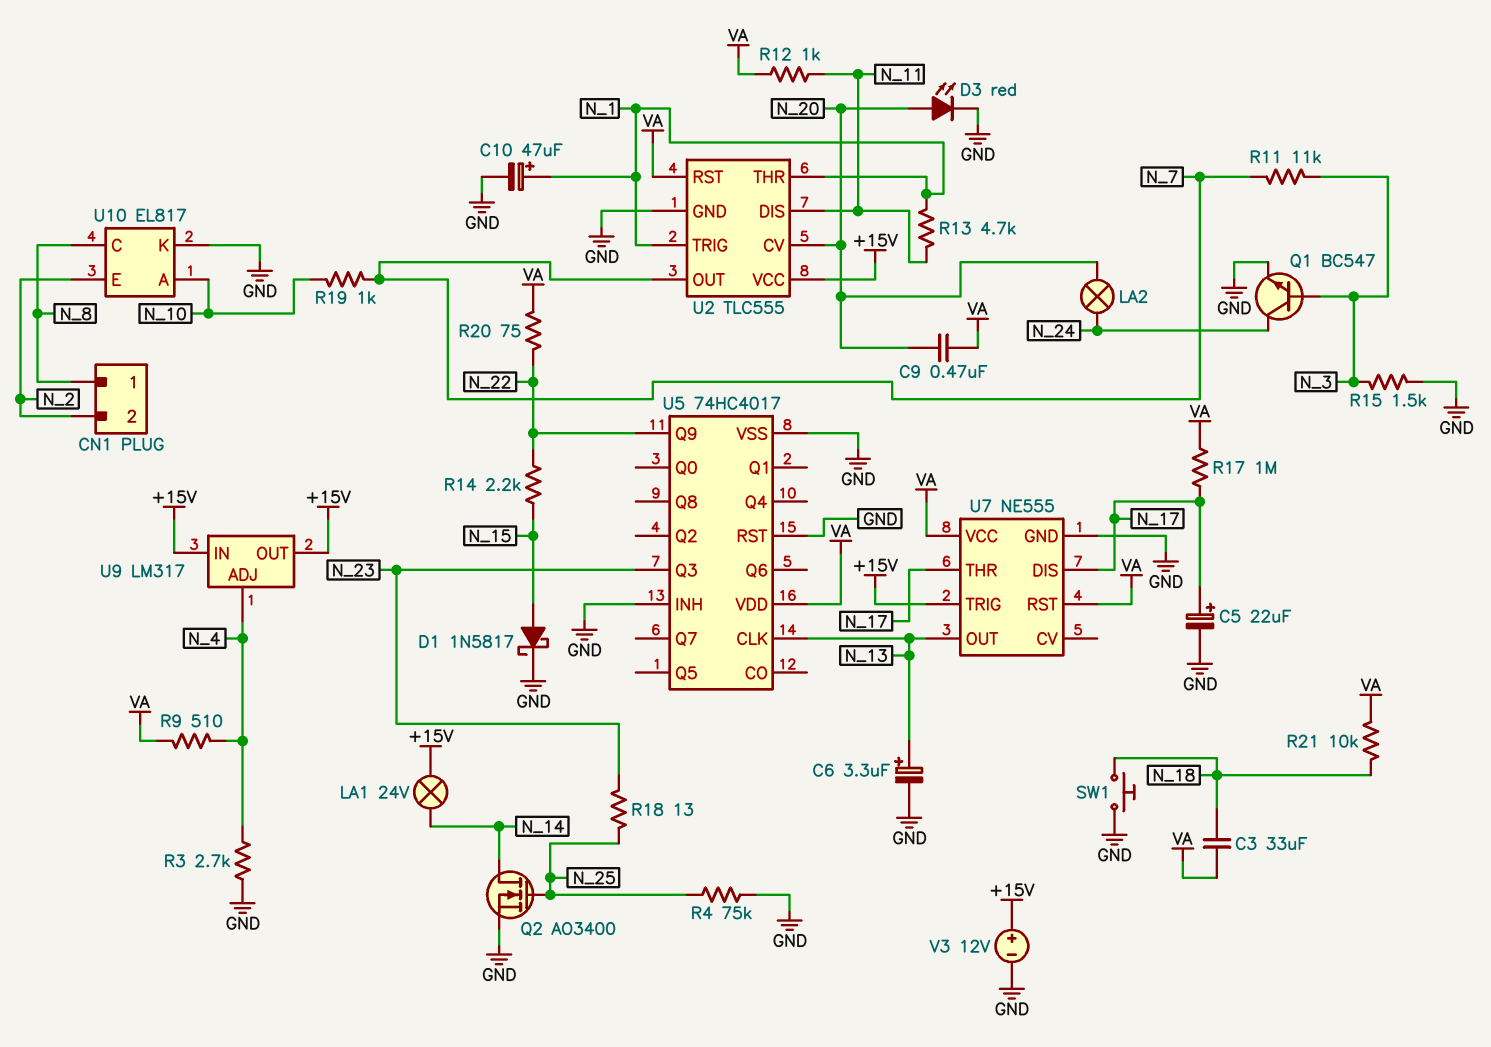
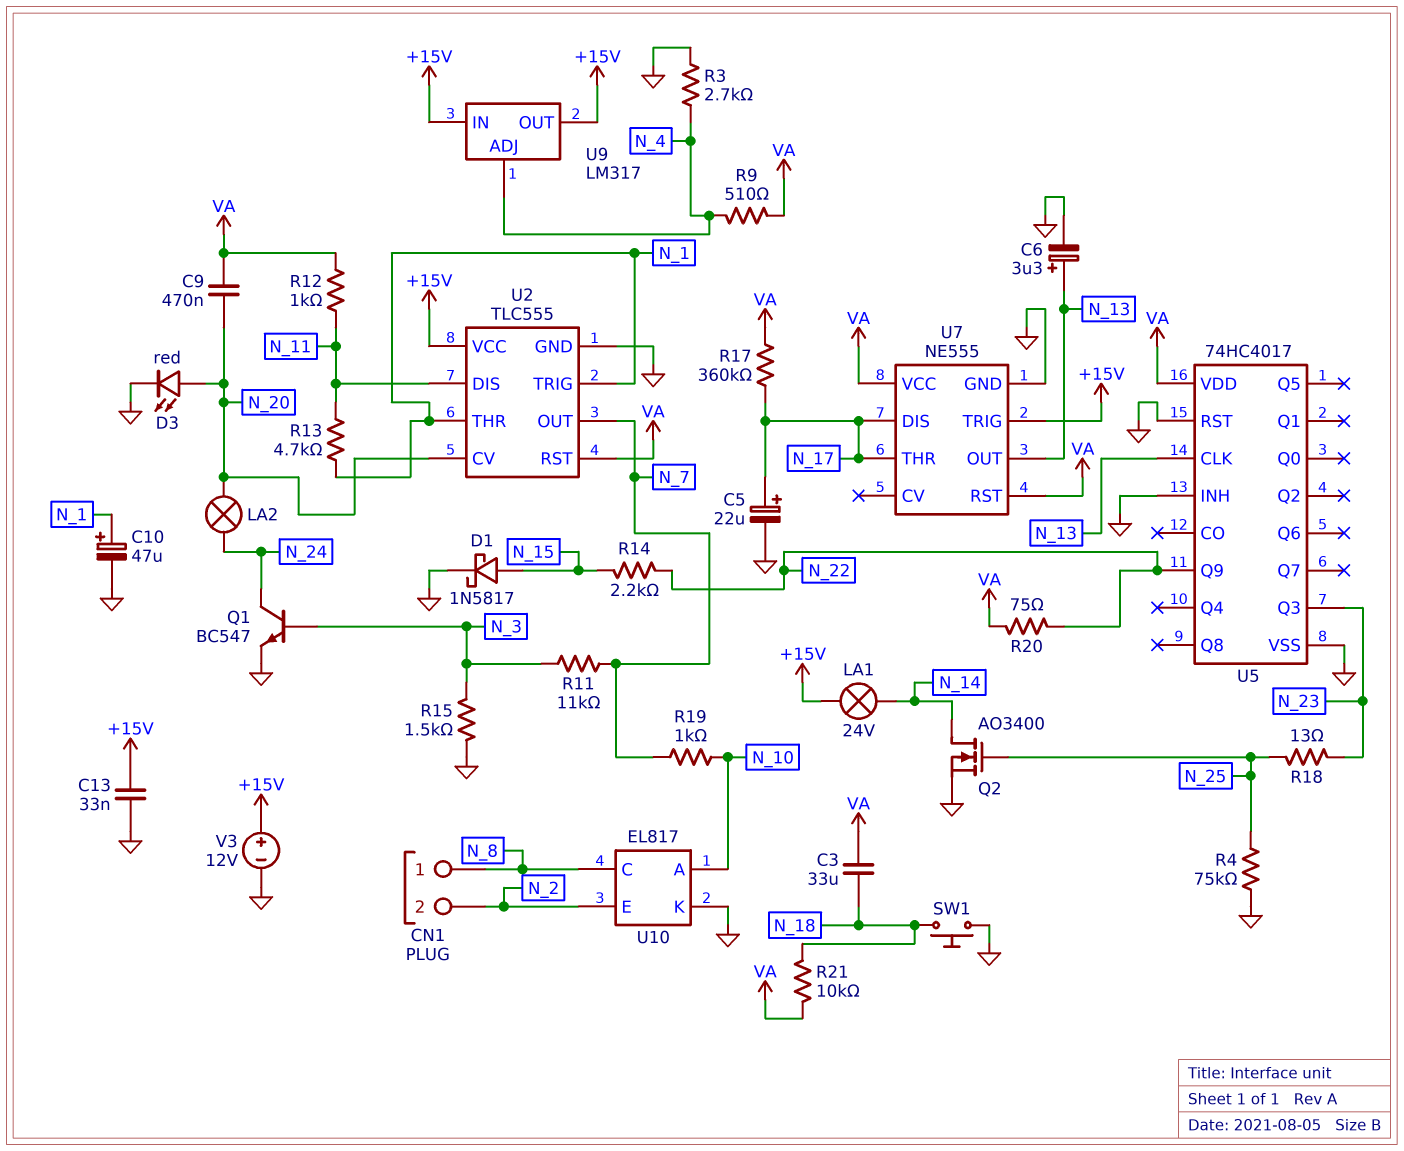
C13: none -> 33nF (+15V, GND)
R17: 1M (N_17, VA) -> 360k (N_17, VA)

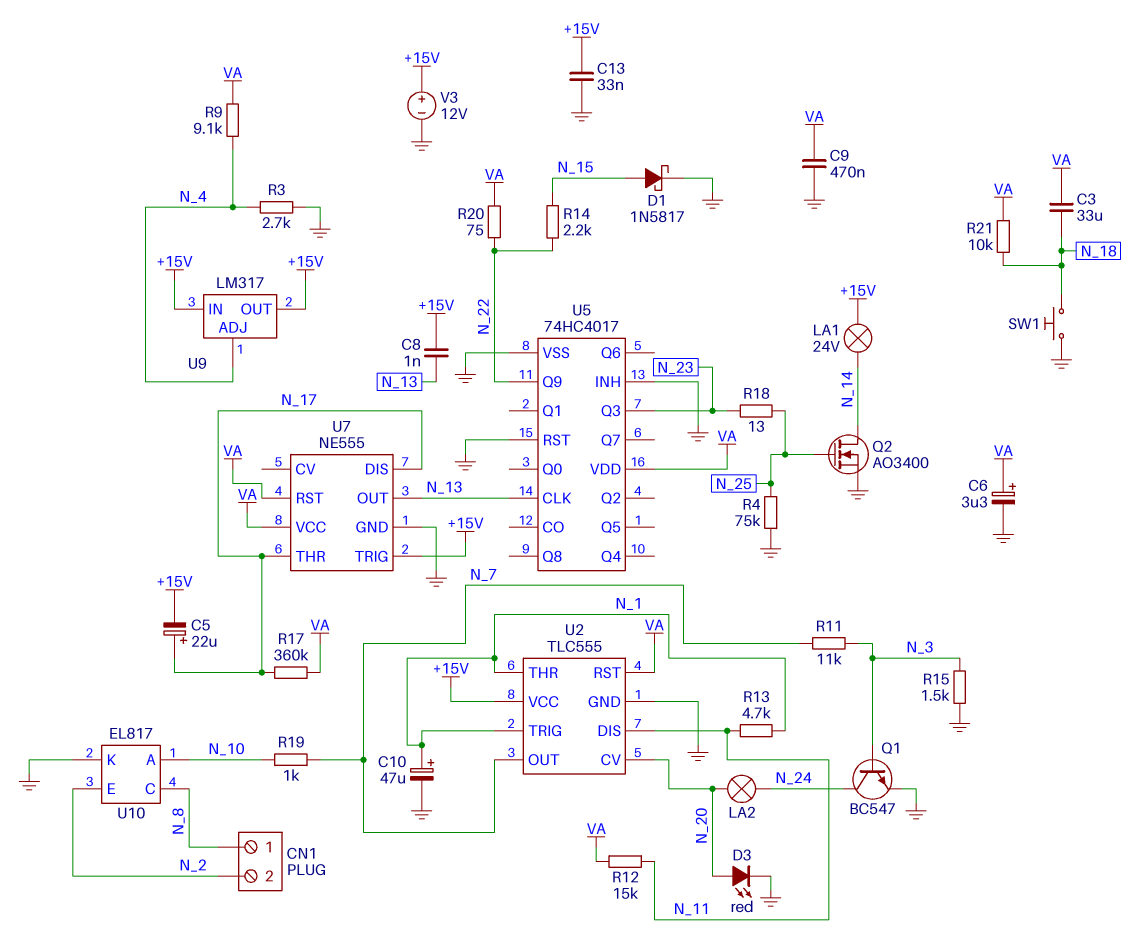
C5: 22uF (plus N_17, minus GND) -> 22uF (plus N_17, minus +15V)
C6: 3.3uF (plus N_13, minus GND) -> 3.3uF (plus VA, minus GND)
C8: none -> 1nF (+15V, N_13)
C9: 470nF (N_20, VA) -> 470nF (GND, VA)
R9: 510 (N_4, VA) -> 9.1k (N_4, VA)
R12: 1k (N_11, VA) -> 15k (N_11, VA)

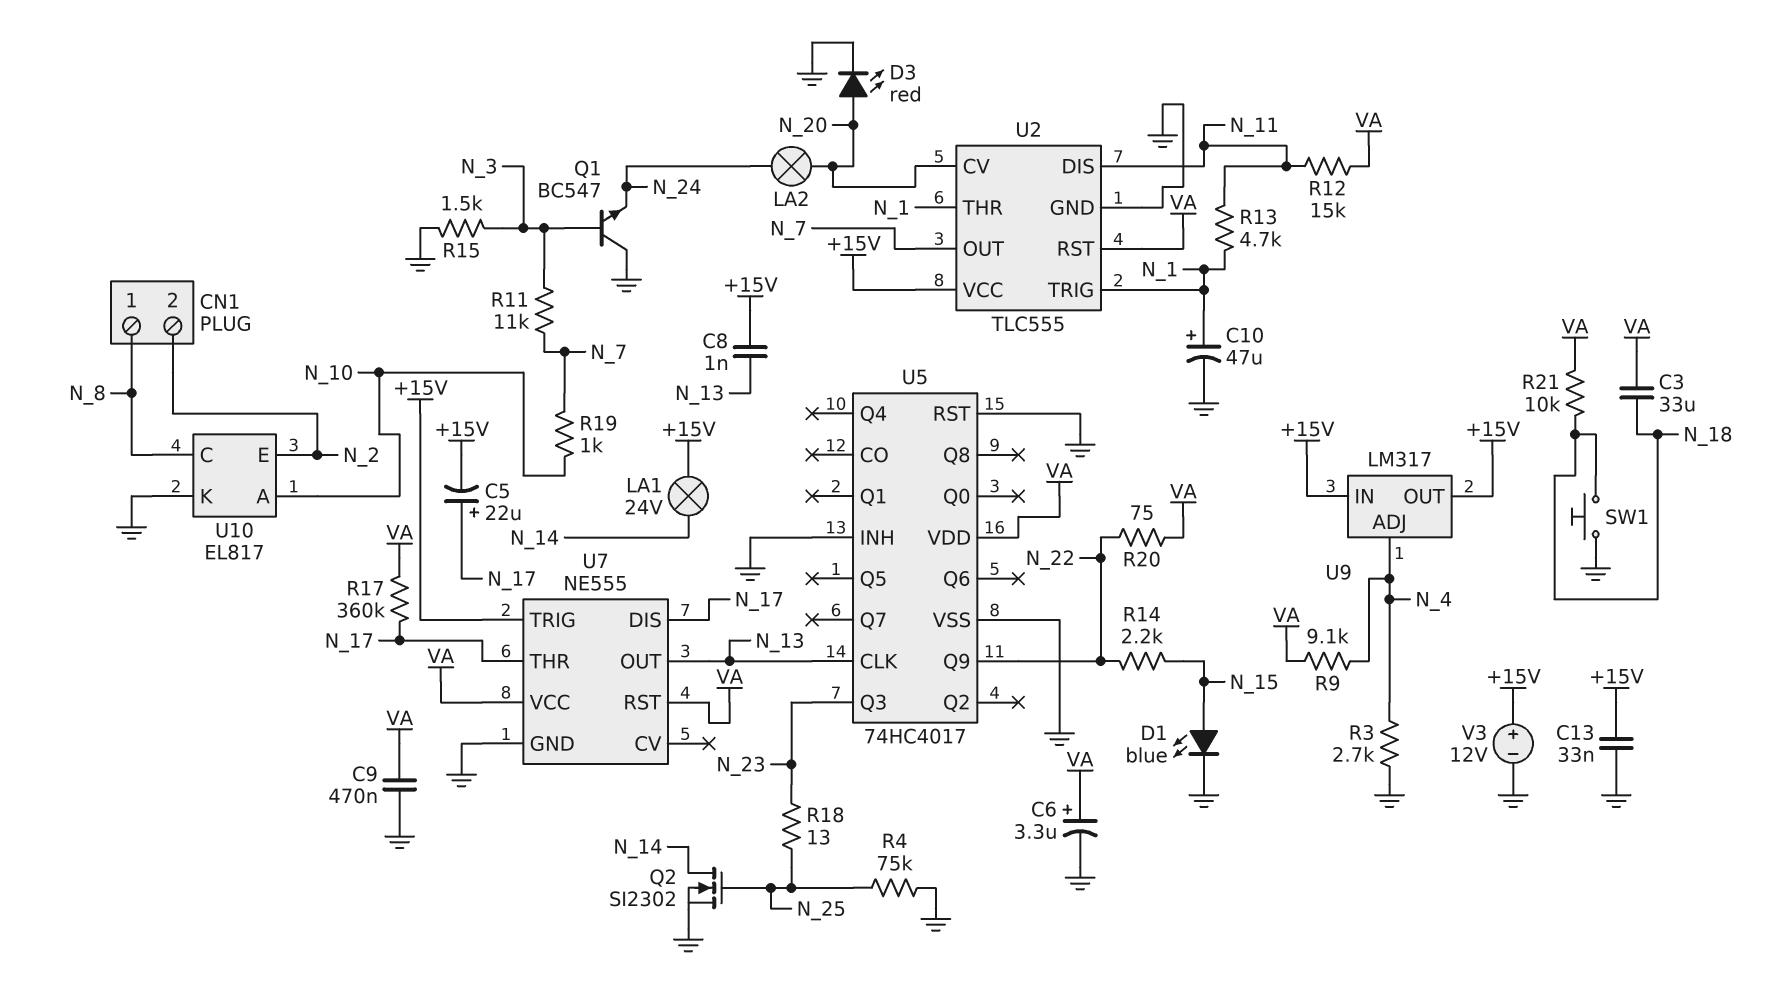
D1: schottky 1N5817 (A N_15, K GND) -> LED blue (A N_15, K GND)
Q1: NPN BC547 (B N_3, C N_24, E GND) -> NPN BC547 (B N_3, C GND, E N_24)
Q2: NMOS AO3400 (G N_25, D N_14, S GND) -> NMOS SI2302 (G N_25, D N_14, S GND)

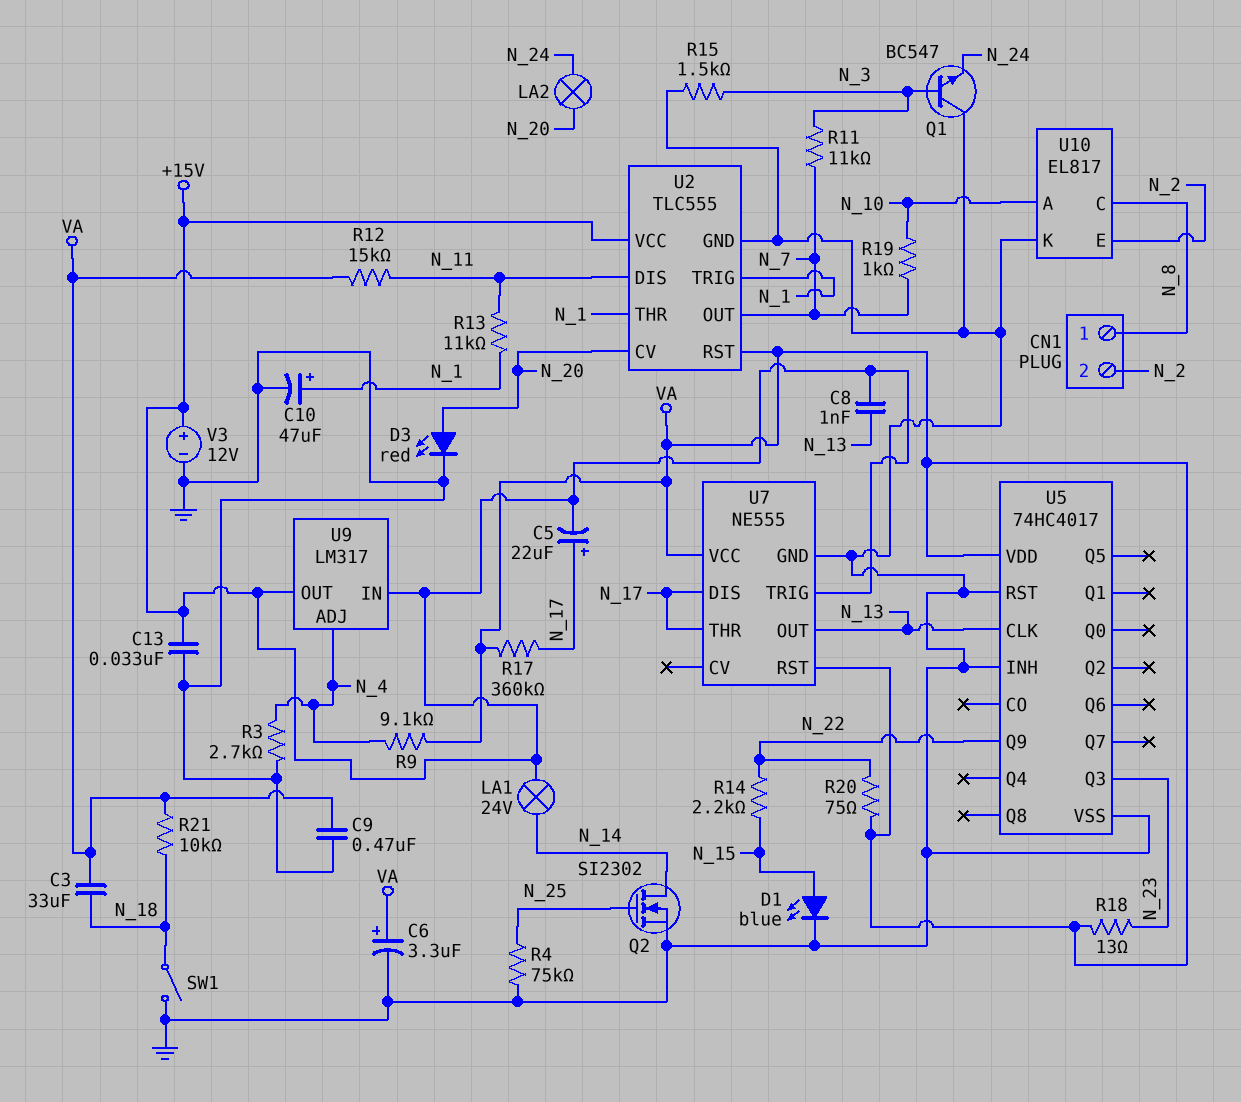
R13: 4.7k (N_1, N_11) -> 11k (N_1, N_11)
R18: 13 (N_23, N_25) -> 13 (N_23, VA)
SW1: button (GND, N_18) -> switch (GND, N_18)

